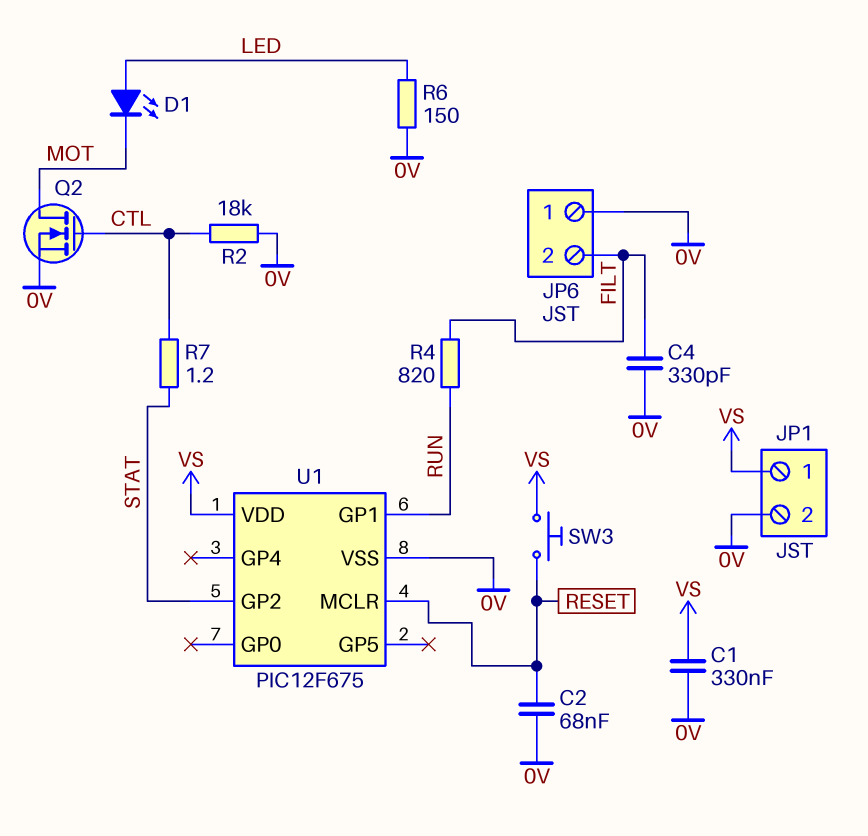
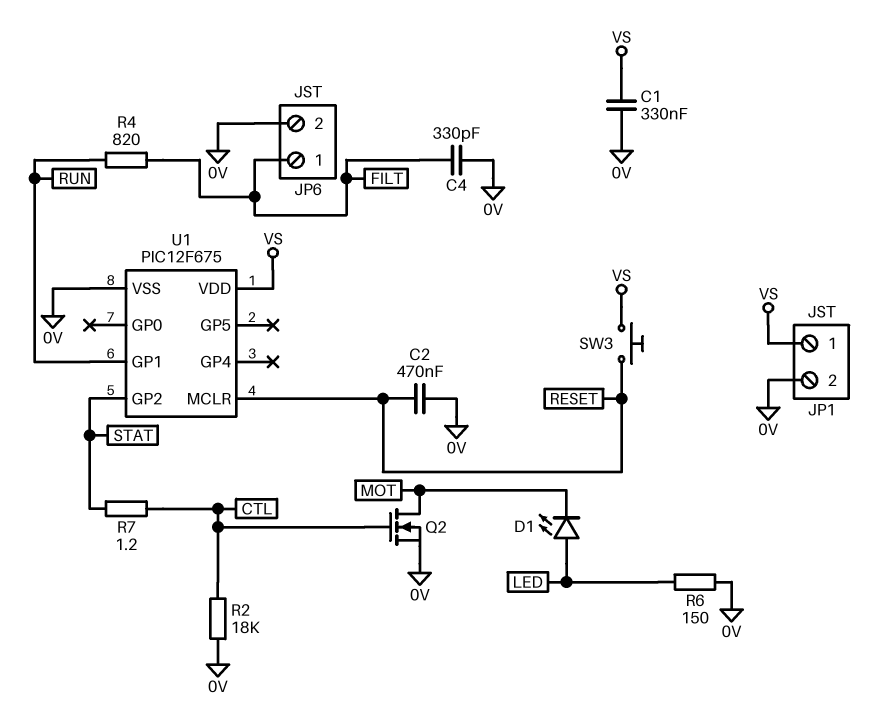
C2: 68nF (0V, RESET) -> 470nF (0V, RESET)
JP6 pin 1: 0V -> FILT
JP6 pin 2: FILT -> 0V

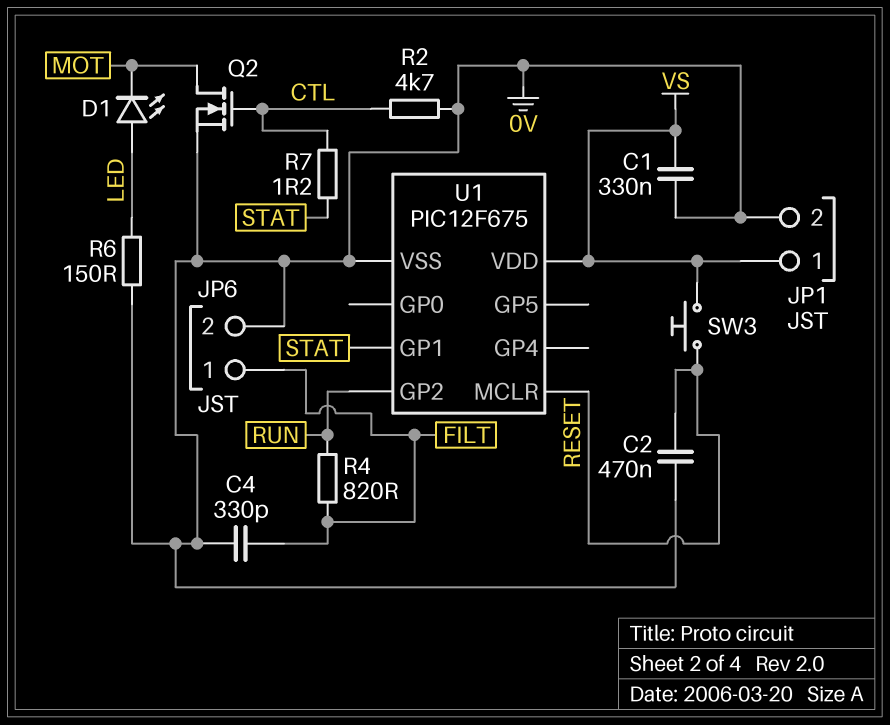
R2: 18k (0V, CTL) -> 4.7k (0V, CTL)
U1 pin GP1: RUN -> STAT
U1 pin GP2: STAT -> RUN

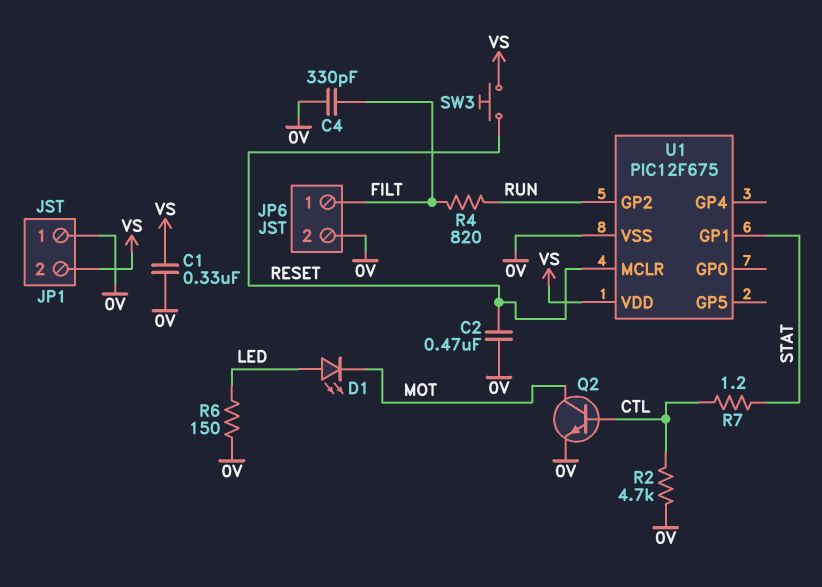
JP1 pin 1: VS -> 0V
JP1 pin 2: 0V -> VS
Q2: NMOS (G CTL, D MOT, S 0V) -> NPN (B CTL, C MOT, E 0V)

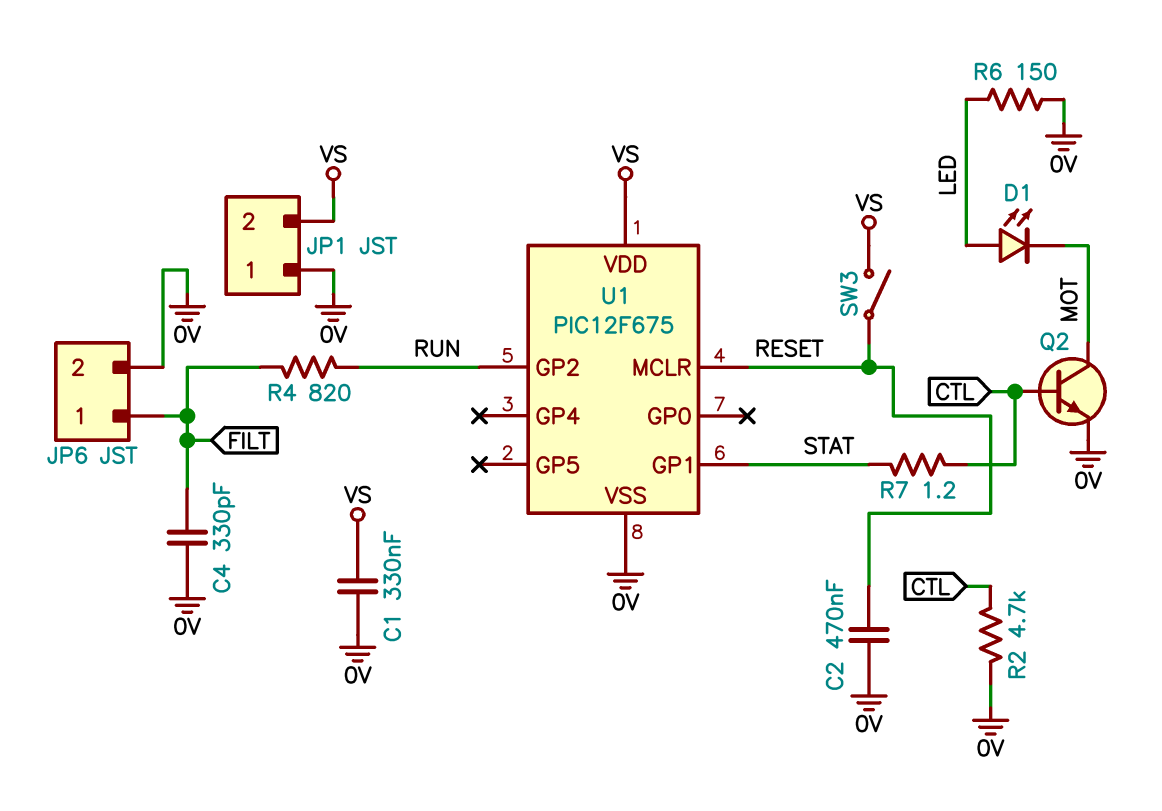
SW3: button (RESET, VS) -> switch (RESET, VS)

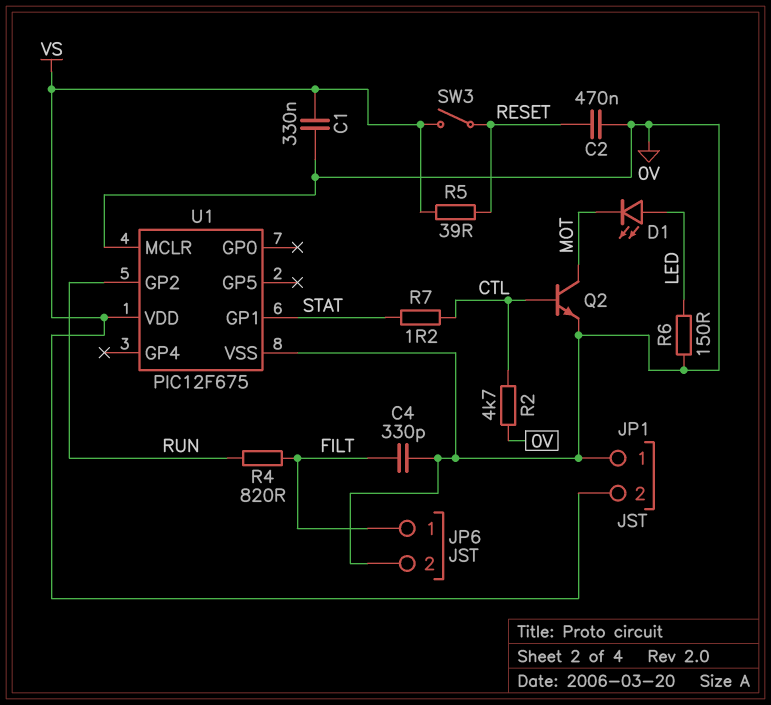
R5: none -> 39 (RESET, VS)
U1 pin MCLR: RESET -> 0V

